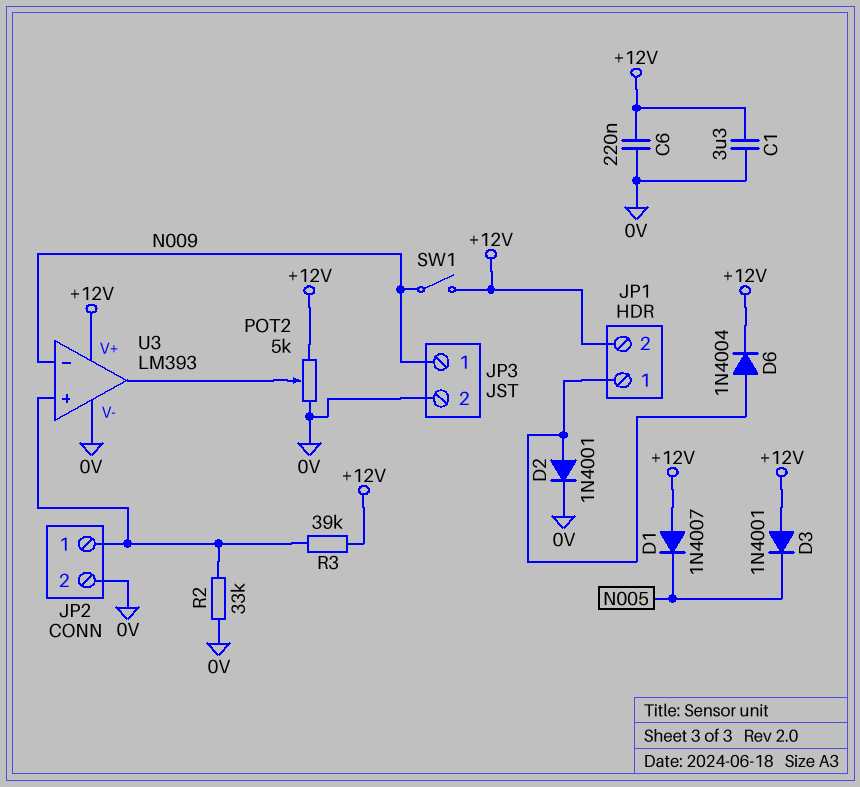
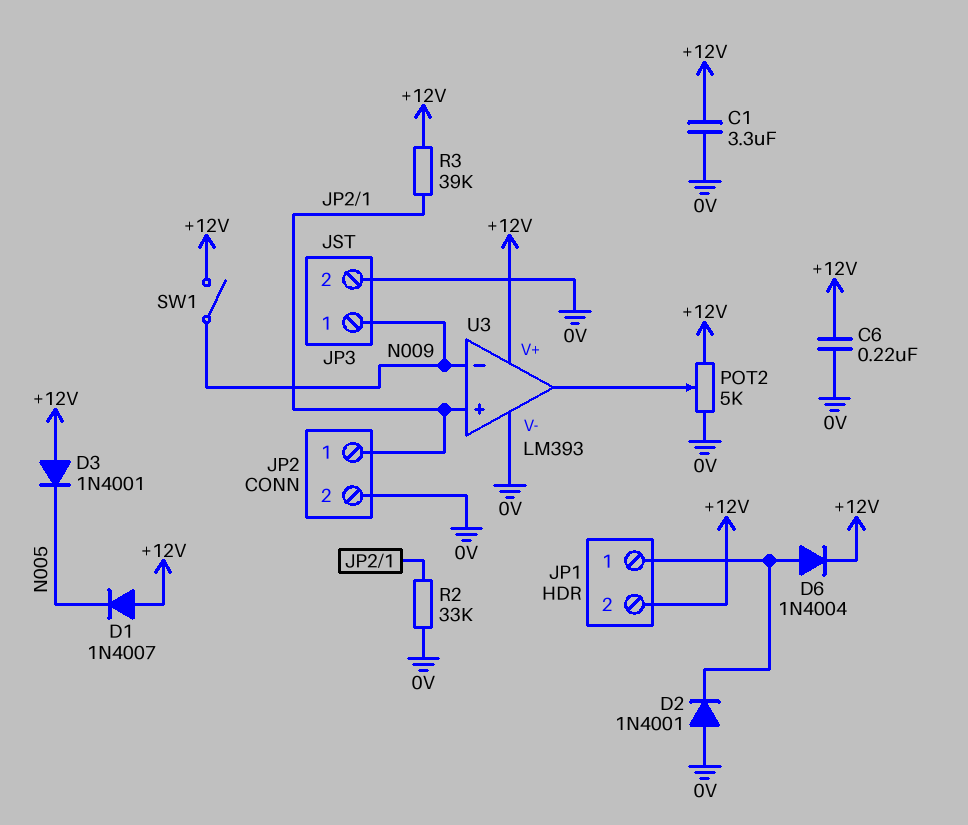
D2: diode 1N4001 (A JP1/1, K 0V) -> diode 1N4001 (A 0V, K JP1/1)

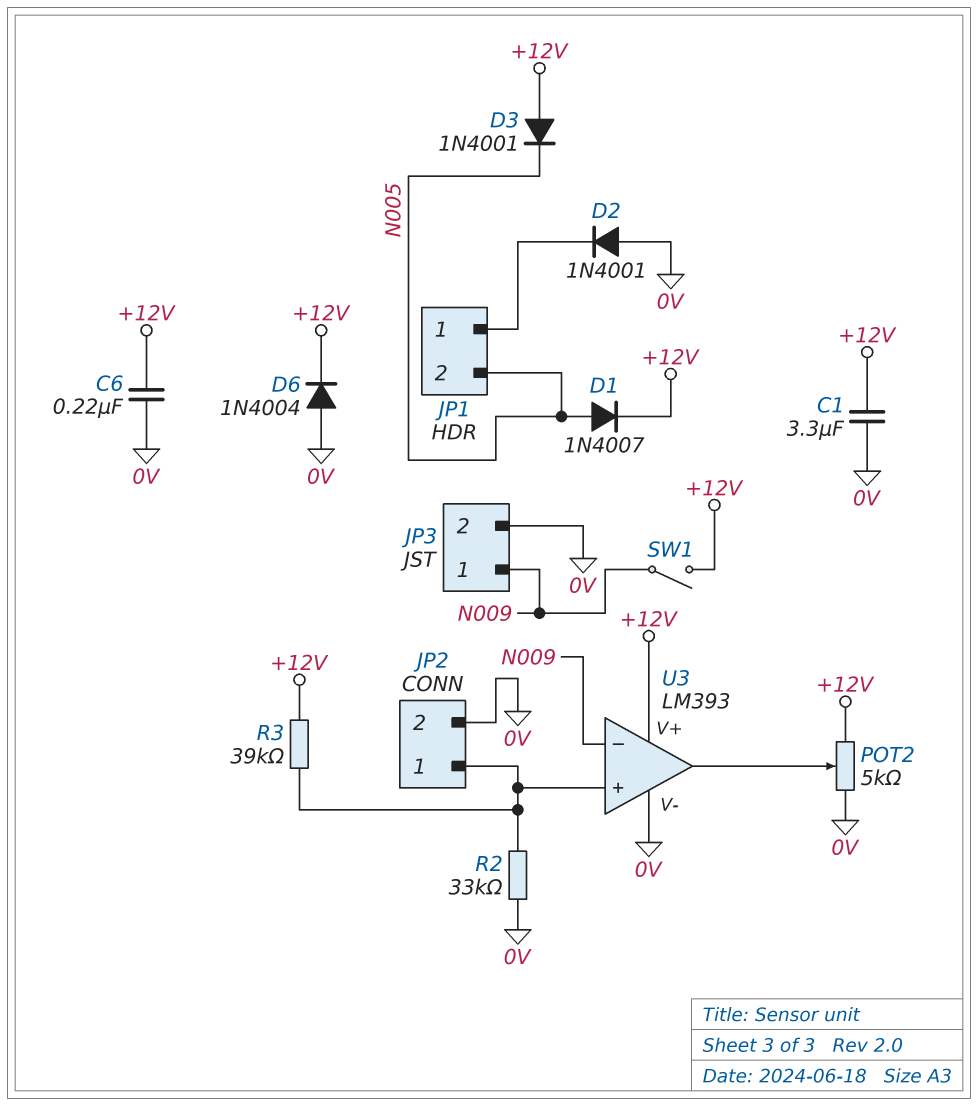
D1: diode 1N4007 (A +12V, K N005) -> diode 1N4007 (A N005, K +12V)
D6: diode 1N4004 (A JP1/1, K +12V) -> diode 1N4004 (A 0V, K +12V)
JP1 pin 2: +12V -> N005

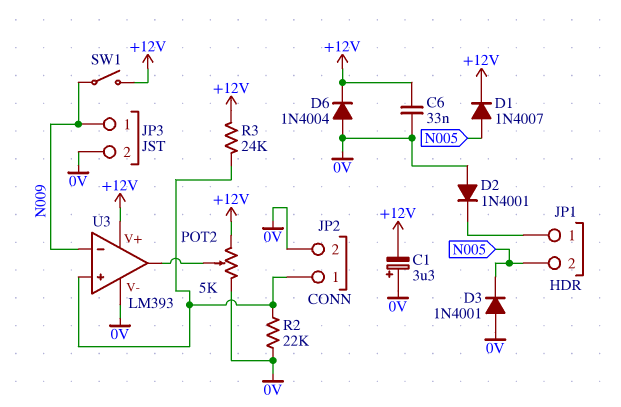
C1: 3.3uF (+12V, 0V) -> 3.3uF (plus 0V, minus +12V)
C6: 220nF (+12V, 0V) -> 33nF (+12V, 0V)
D3: diode 1N4001 (A +12V, K N005) -> diode 1N4001 (A 0V, K N005)
R2: 33k (0V, JP2/1) -> 22k (0V, JP2/1)
R3: 39k (+12V, JP2/1) -> 24k (+12V, JP2/1)

